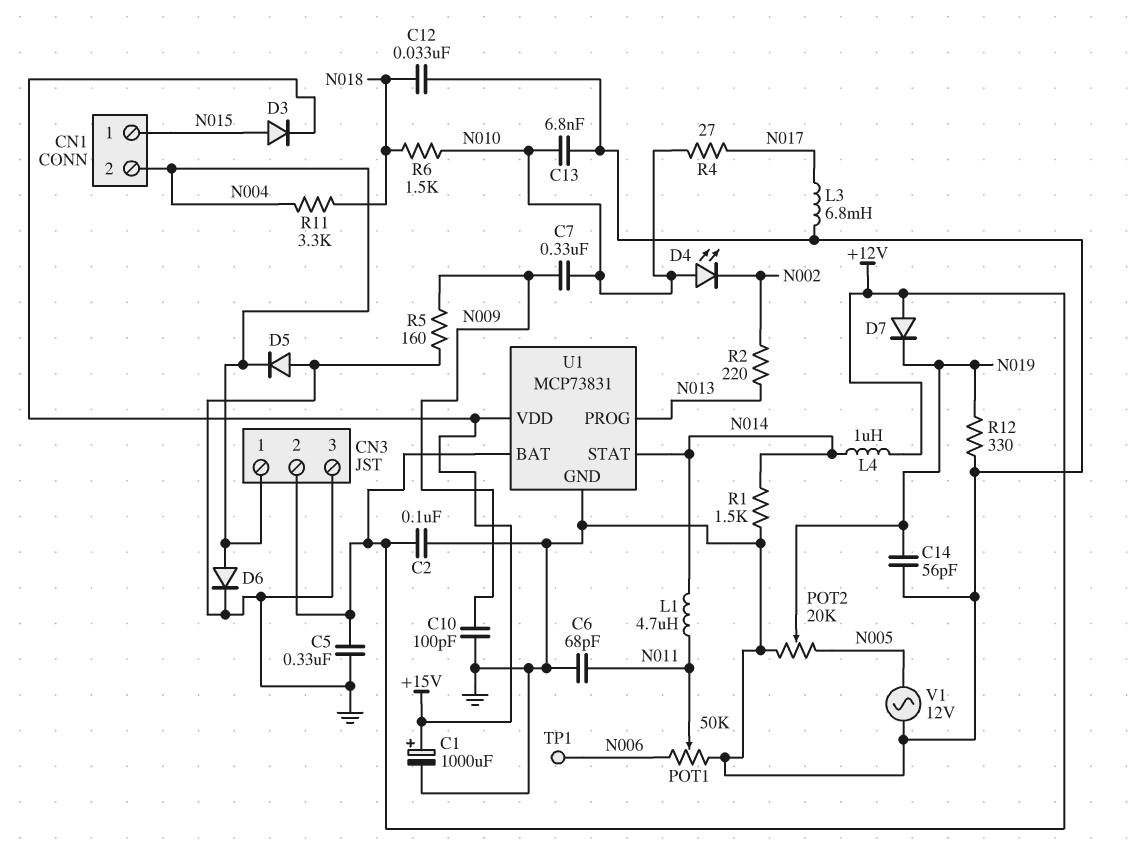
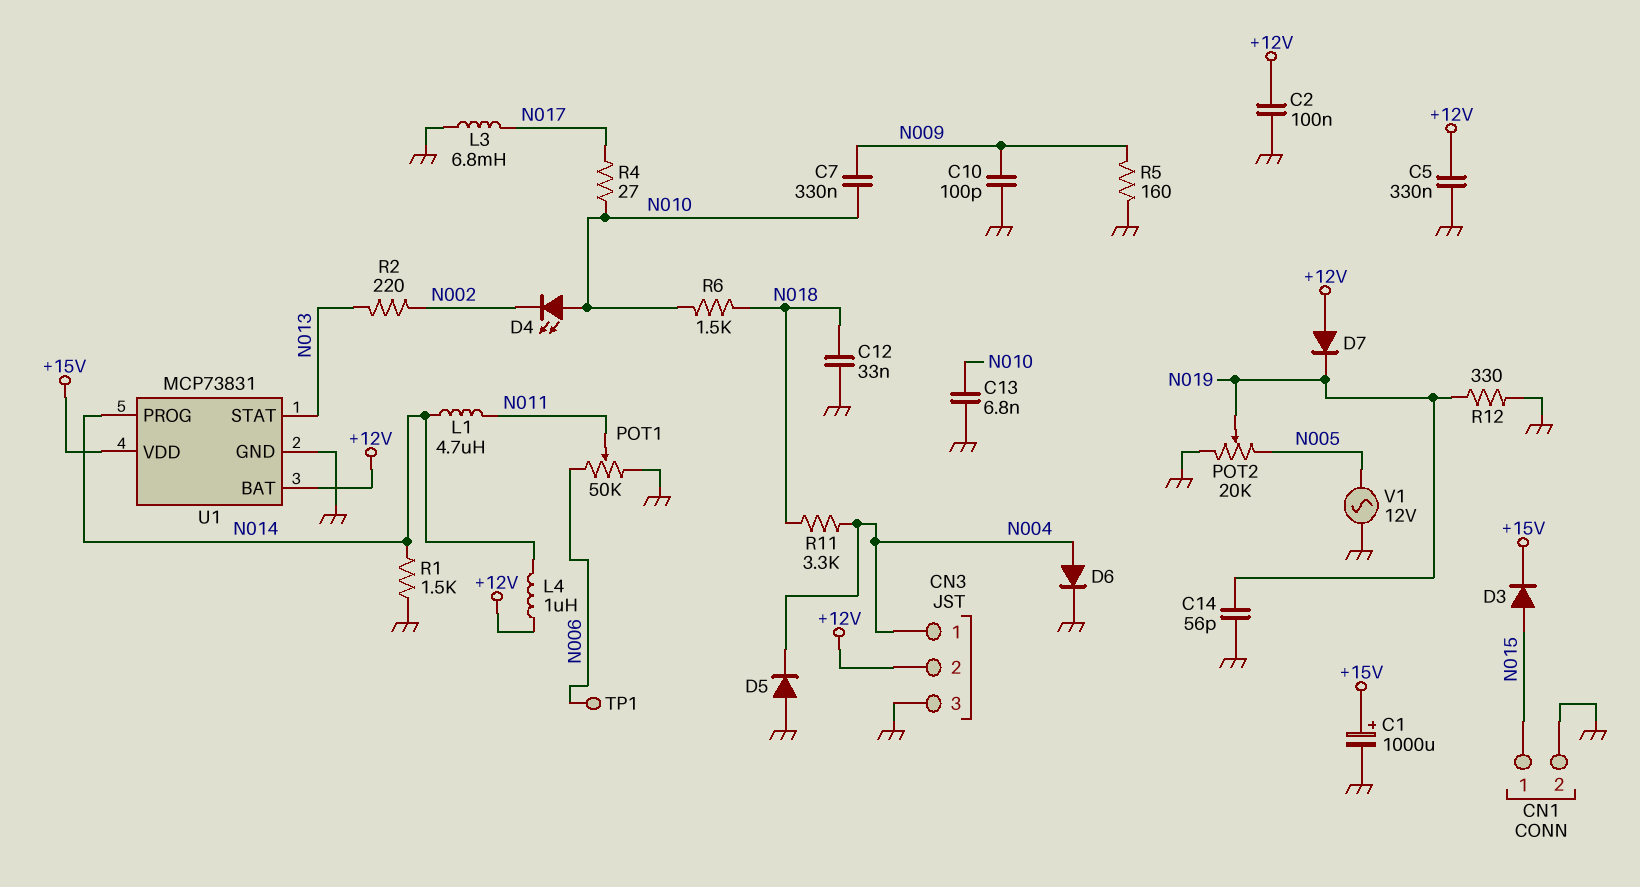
C6: 68pF (GND, N011) -> none
CN1 pin 2: N004 -> GND
U1 pin PROG: N013 -> N014
U1 pin STAT: N014 -> N013

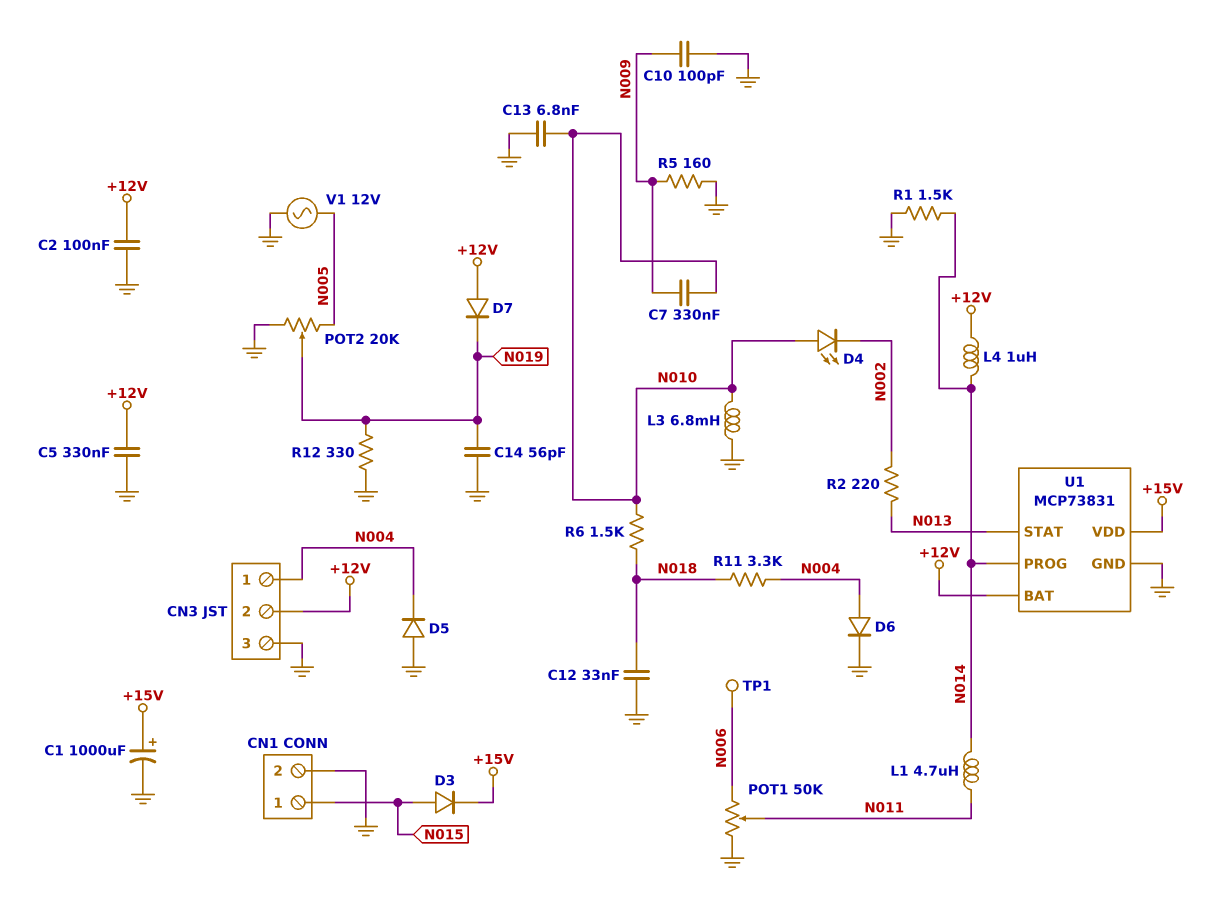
L3: 6.8mH (GND, N017) -> 6.8mH (GND, N010)
R4: 27 (N010, N017) -> none

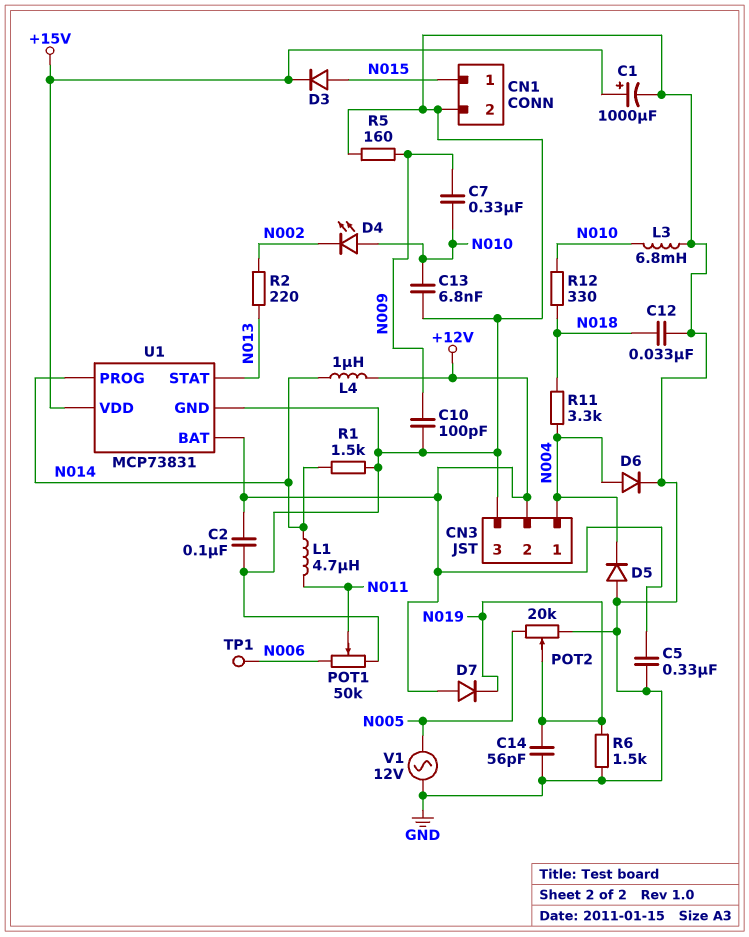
R6: 1.5k (N010, N018) -> 1.5k (GND, N019)
R12: 330 (GND, N019) -> 330 (N010, N018)

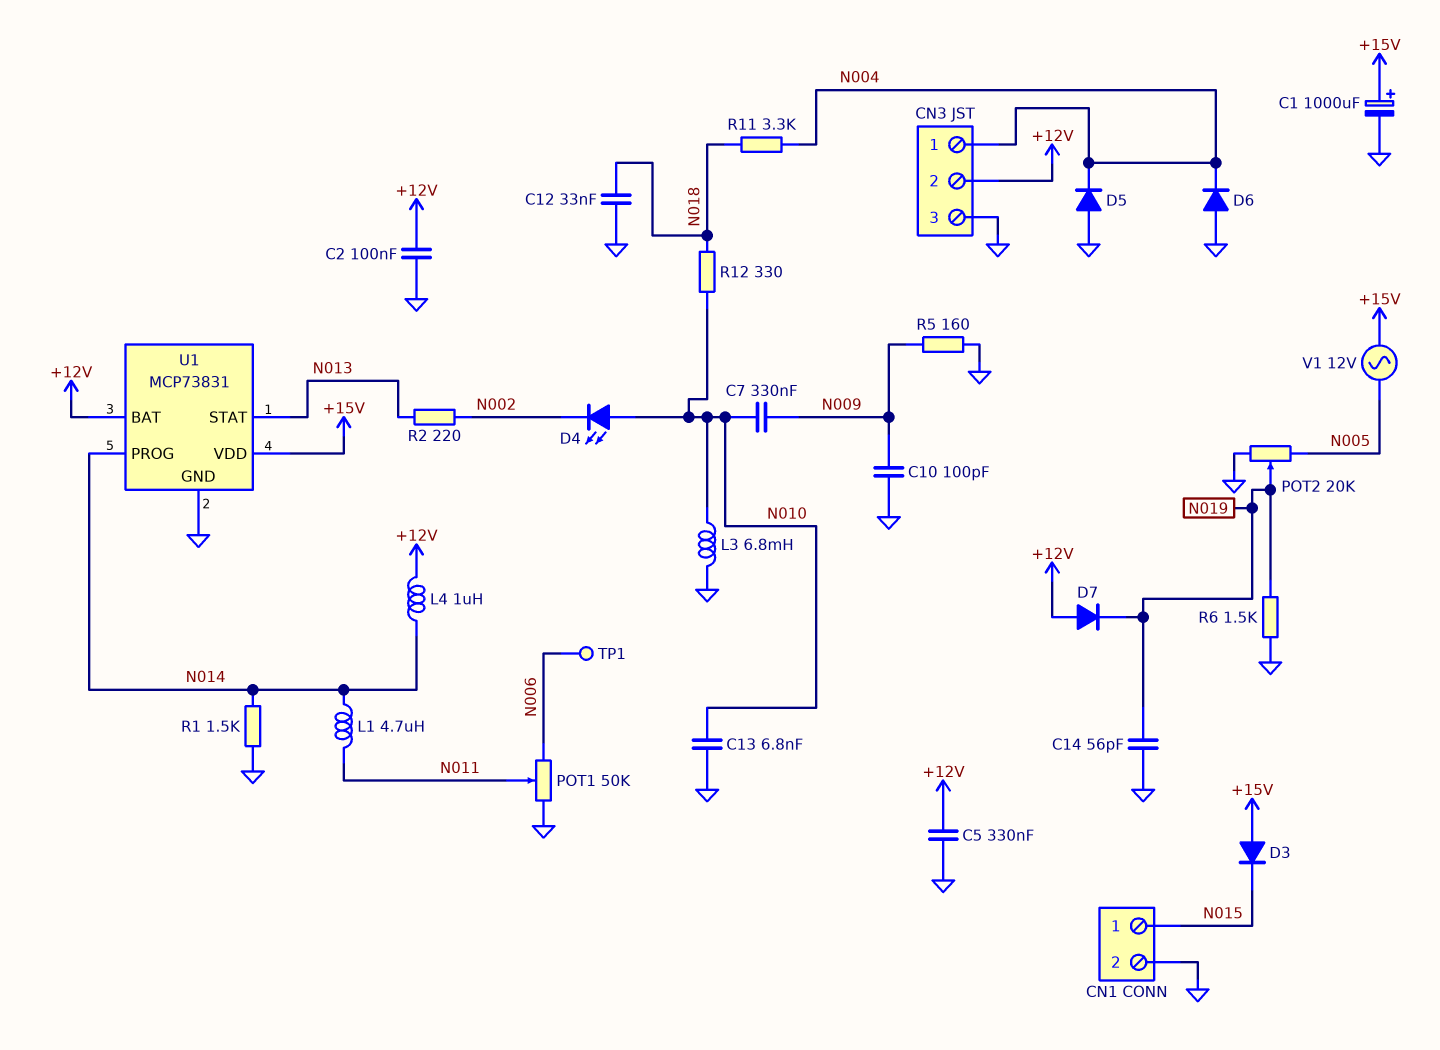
D3: diode (A N015, K +15V) -> diode (A +15V, K N015)
D6: diode (A N004, K GND) -> diode (A GND, K N004)
V1: AC 12V (GND, N005) -> AC 12V (+15V, N005)

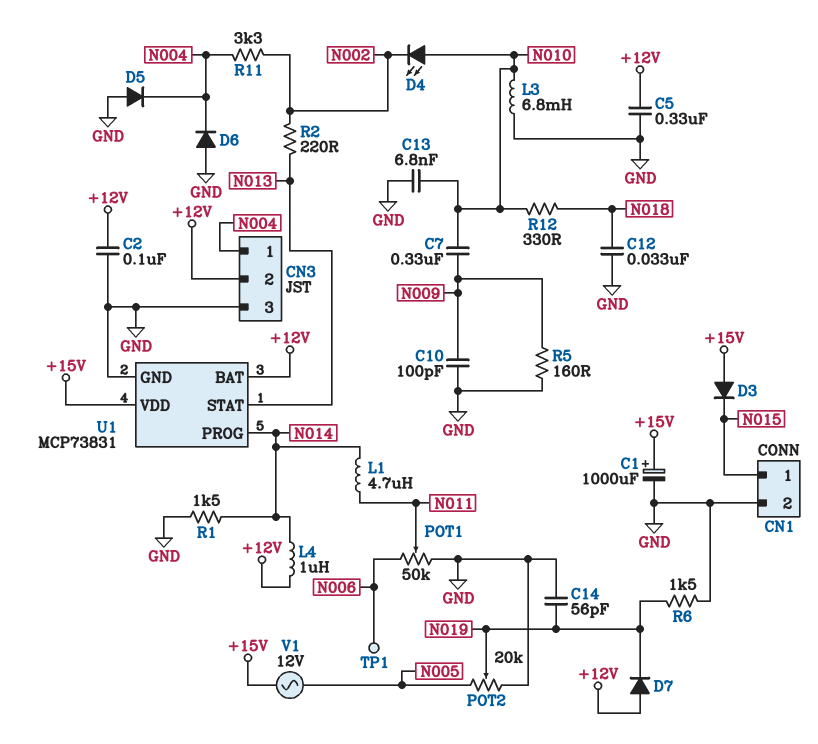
R11: 3.3k (N004, N018) -> 3.3k (N002, N004)

